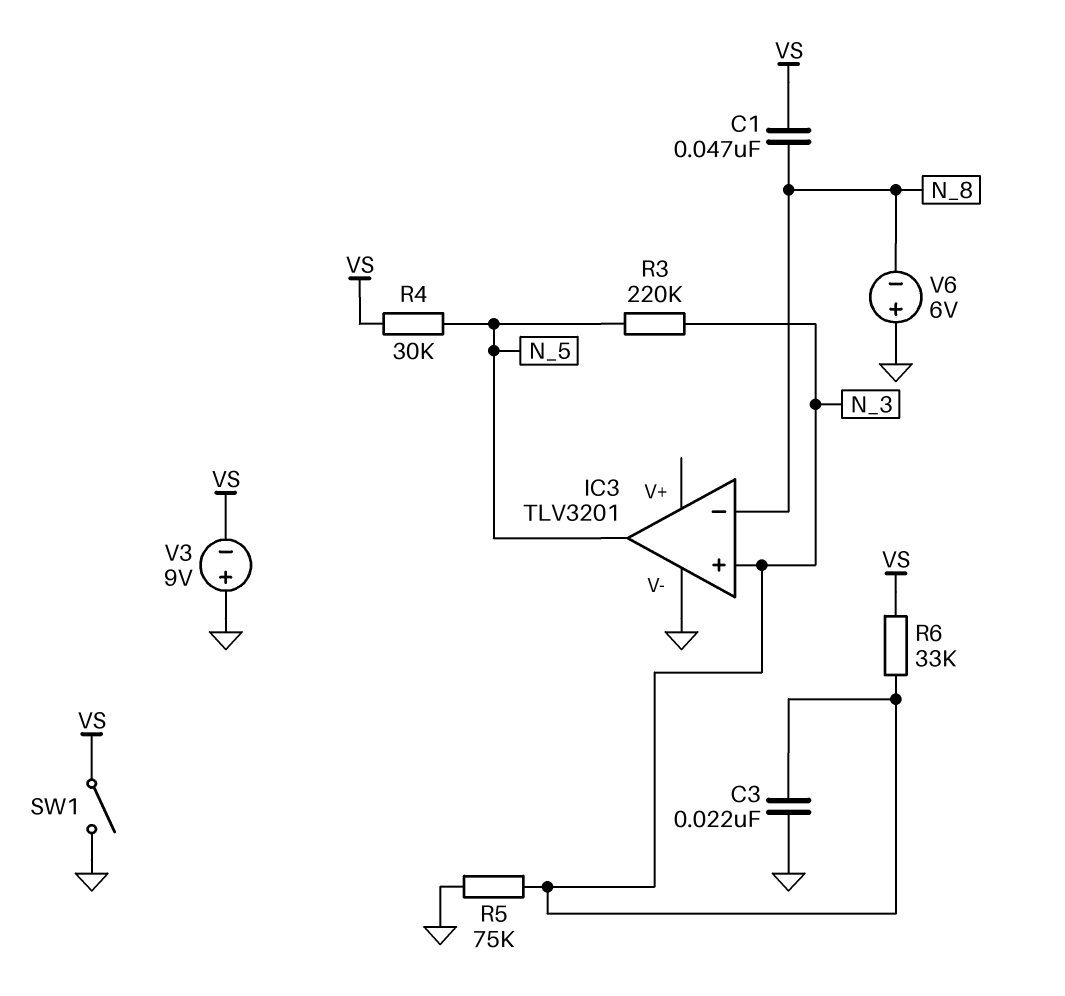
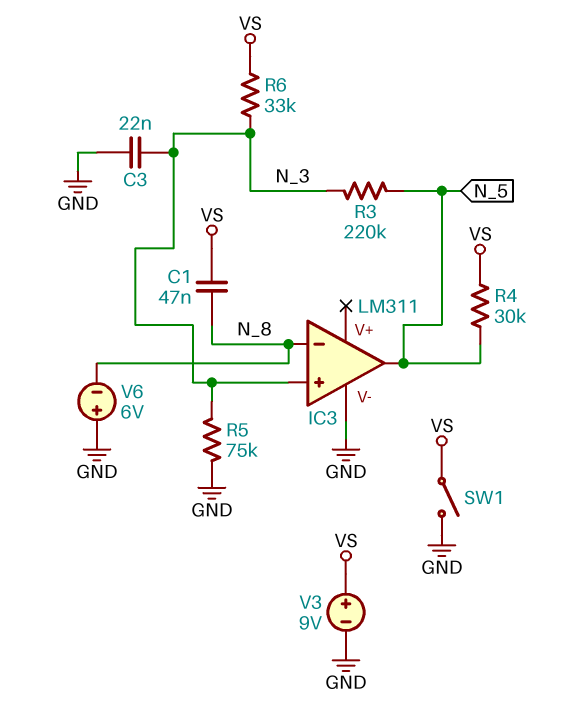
IC3: TLV3201 -> LM311
V3: 9V (plus GND, minus VS) -> 9V (plus VS, minus GND)

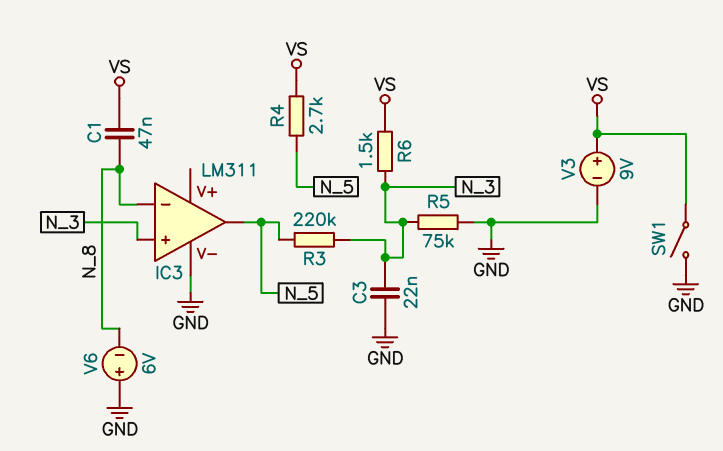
R4: 30k (N_5, VS) -> 2.7k (N_5, VS)
R6: 33k (N_3, VS) -> 1.5k (N_3, VS)

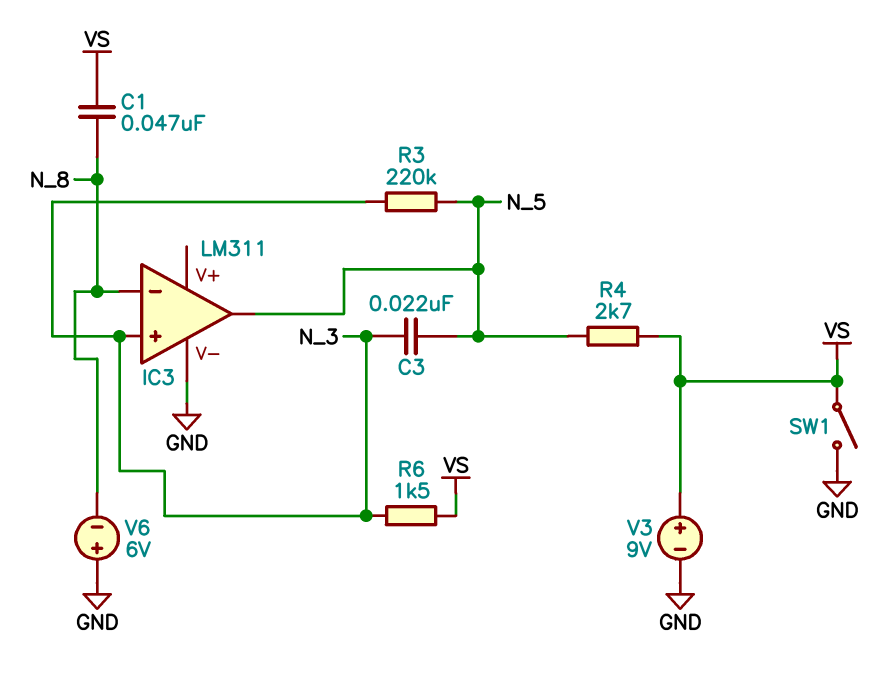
C3: 22nF (GND, N_3) -> 22nF (N_3, N_5)
R5: 75k (GND, N_3) -> none

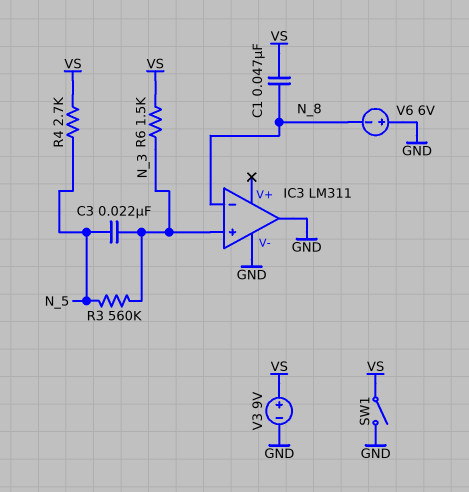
IC3 pin out: N_5 -> GND
R3: 220k (N_3, N_5) -> 560k (N_3, N_5)

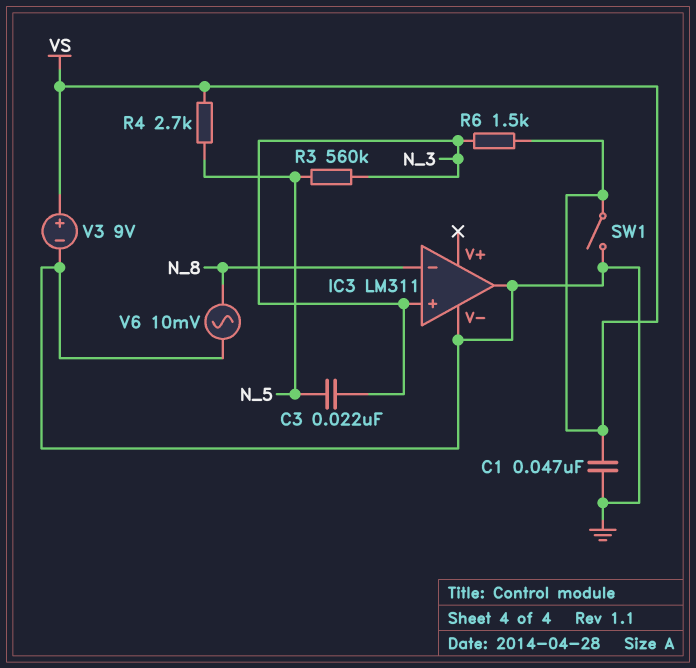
C1: 47nF (N_8, VS) -> 47nF (GND, VS)
V6: 6V (plus GND, minus N_8) -> AC 10mV (GND, N_8)

